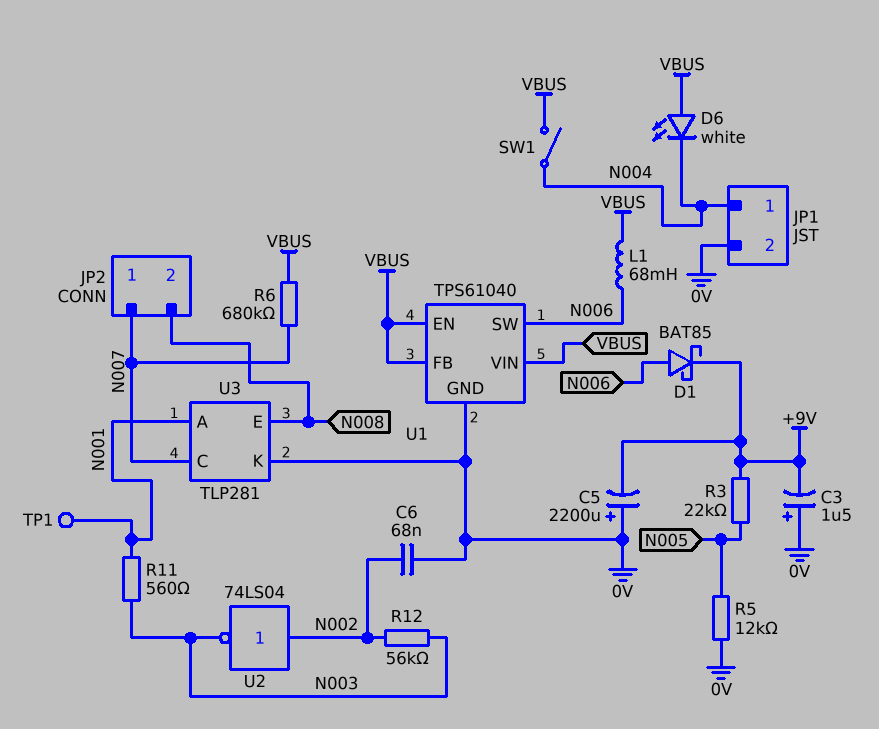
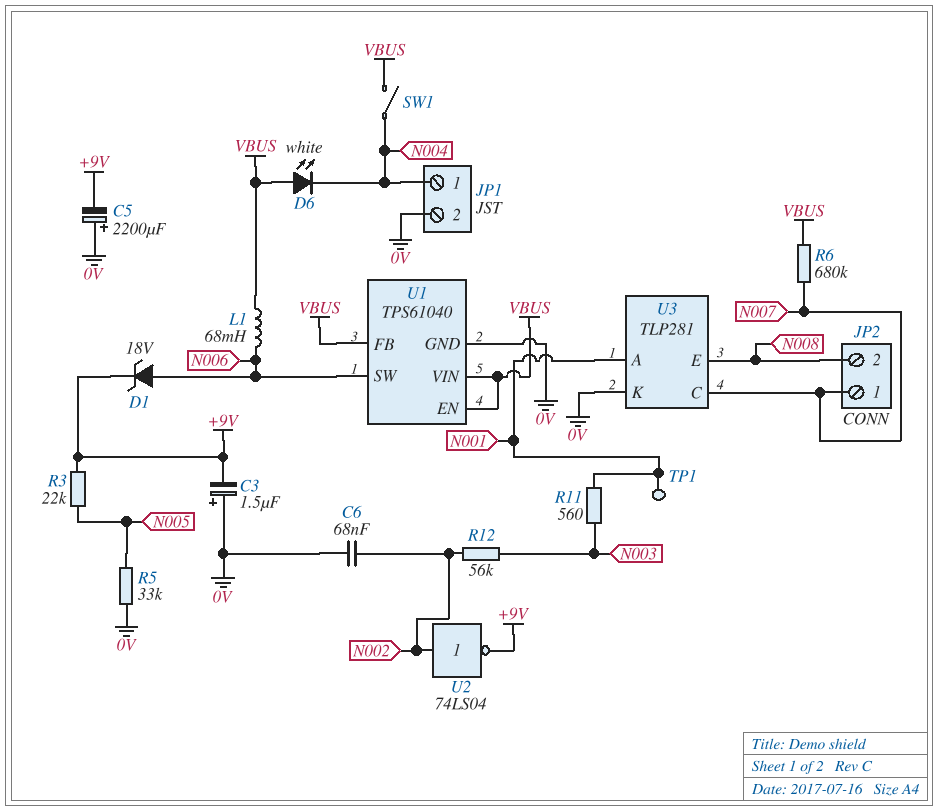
D1: schottky BAT85 (A N006, K +9V) -> zener 18V (A N006, K +9V)
R5: 12k (0V, N005) -> 33k (0V, N005)
U2: NOT 74LS04 (in N002, out N003) -> NOT 74LS04 (in N002, out +9V)

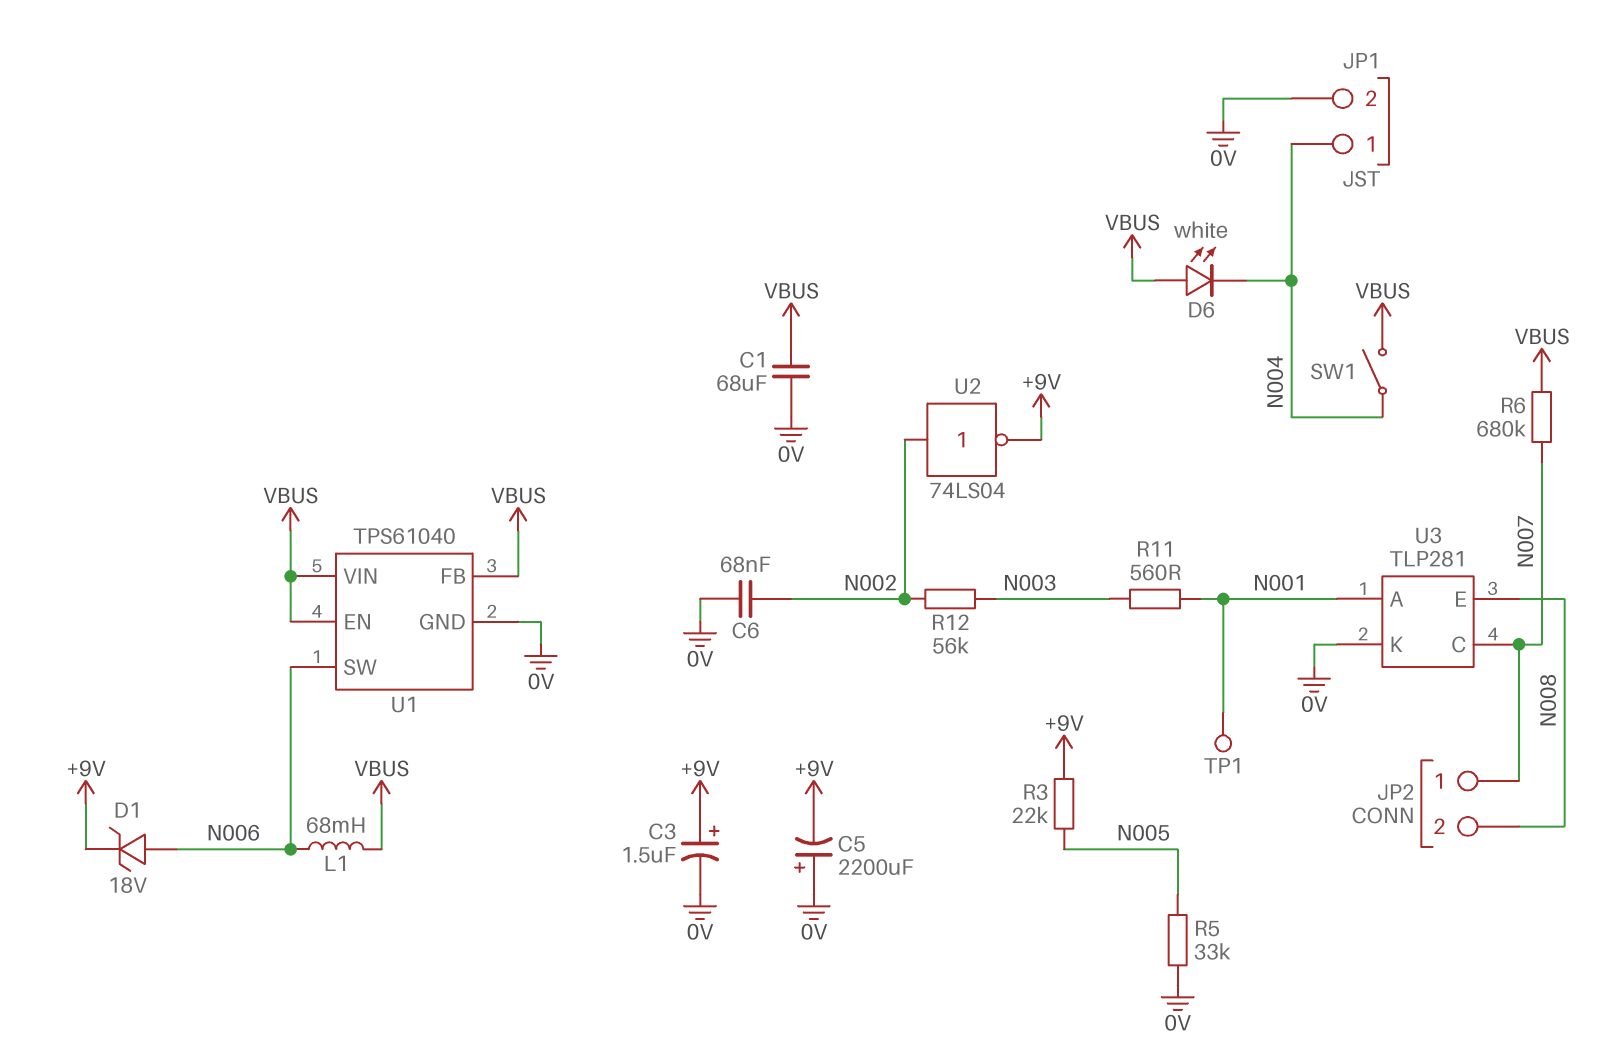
C1: none -> 68uF (0V, VBUS)
C3: 1.5uF (plus 0V, minus +9V) -> 1.5uF (plus +9V, minus 0V)

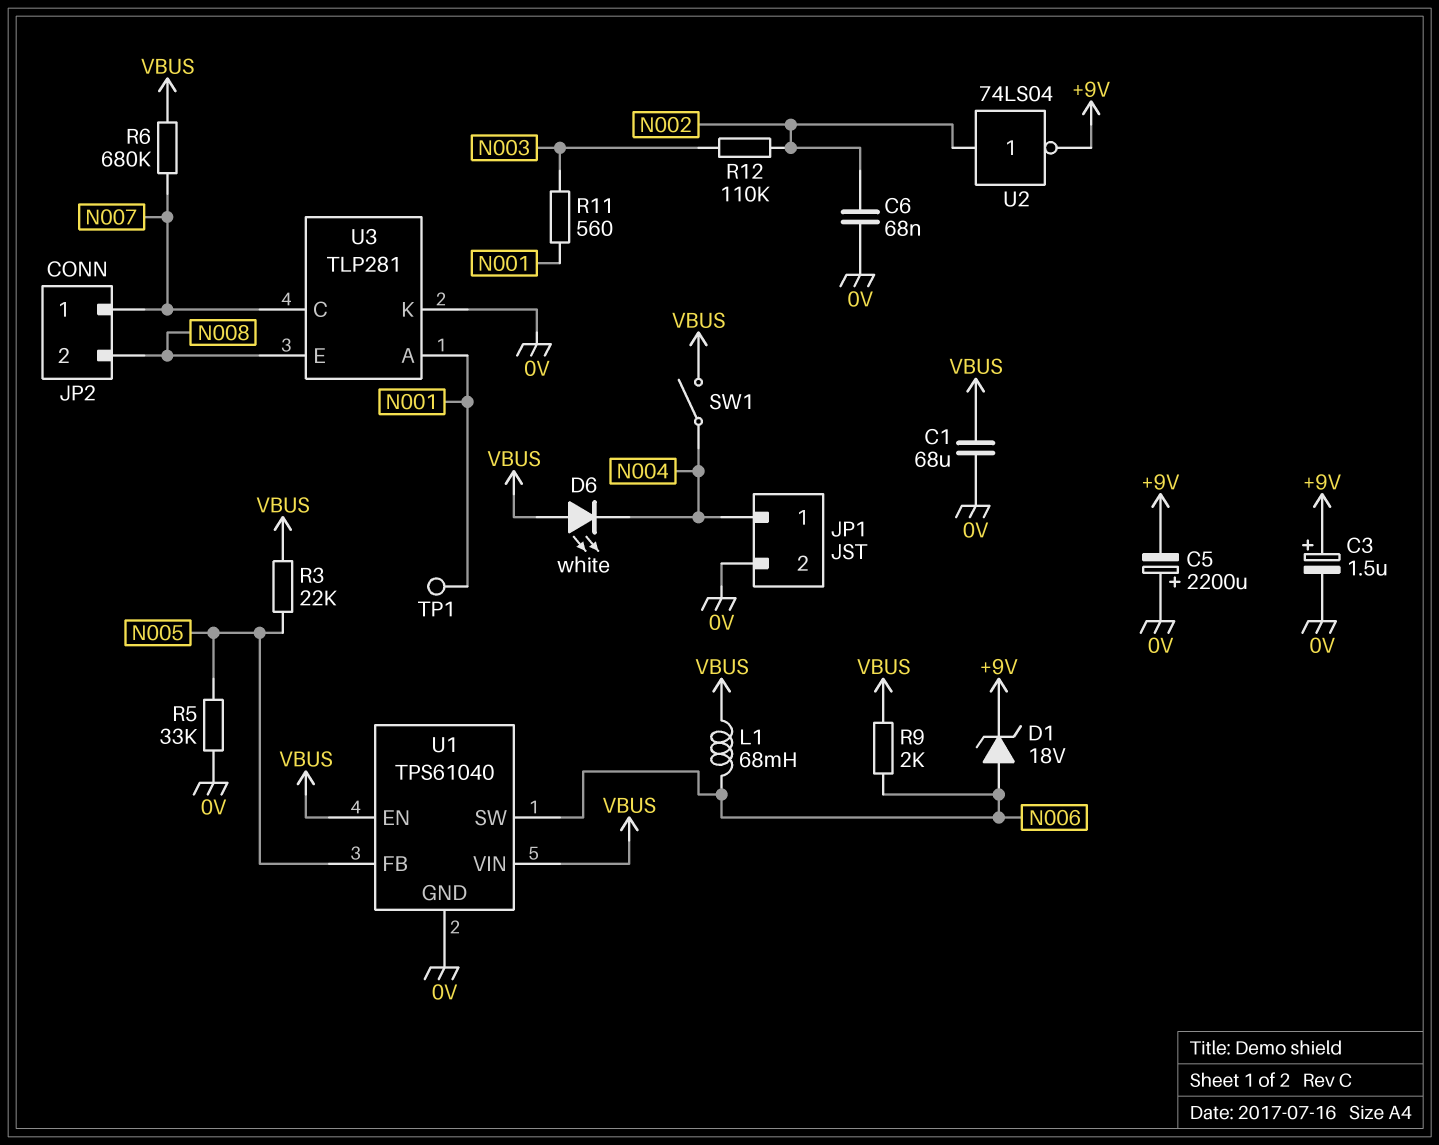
R3: 22k (+9V, N005) -> 22k (N005, VBUS)
R9: none -> 2k (N006, VBUS)
R12: 56k (N002, N003) -> 110k (N002, N003)
U1 pin FB: VBUS -> N005

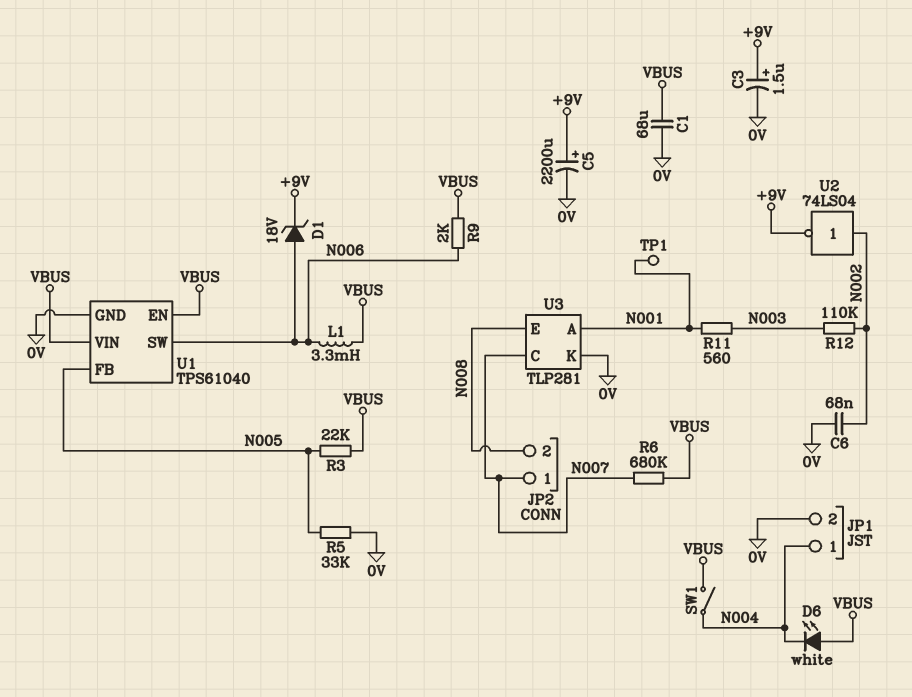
C5: 2200uF (plus 0V, minus +9V) -> 2200uF (plus +9V, minus 0V)
L1: 68mH (N006, VBUS) -> 3.3mH (N006, VBUS)

